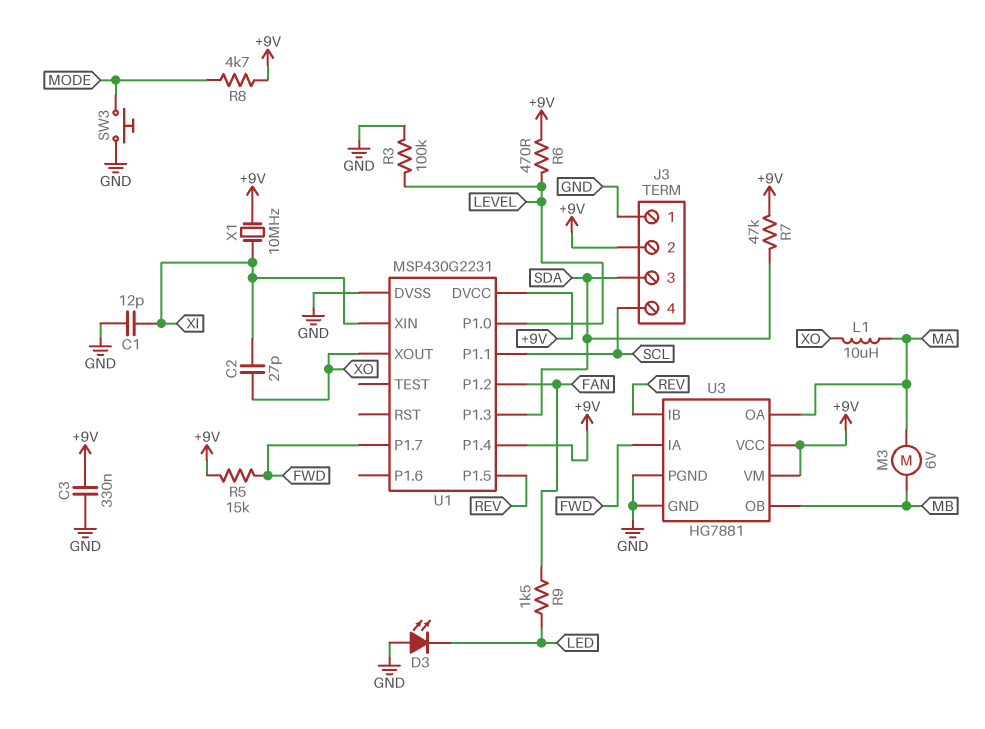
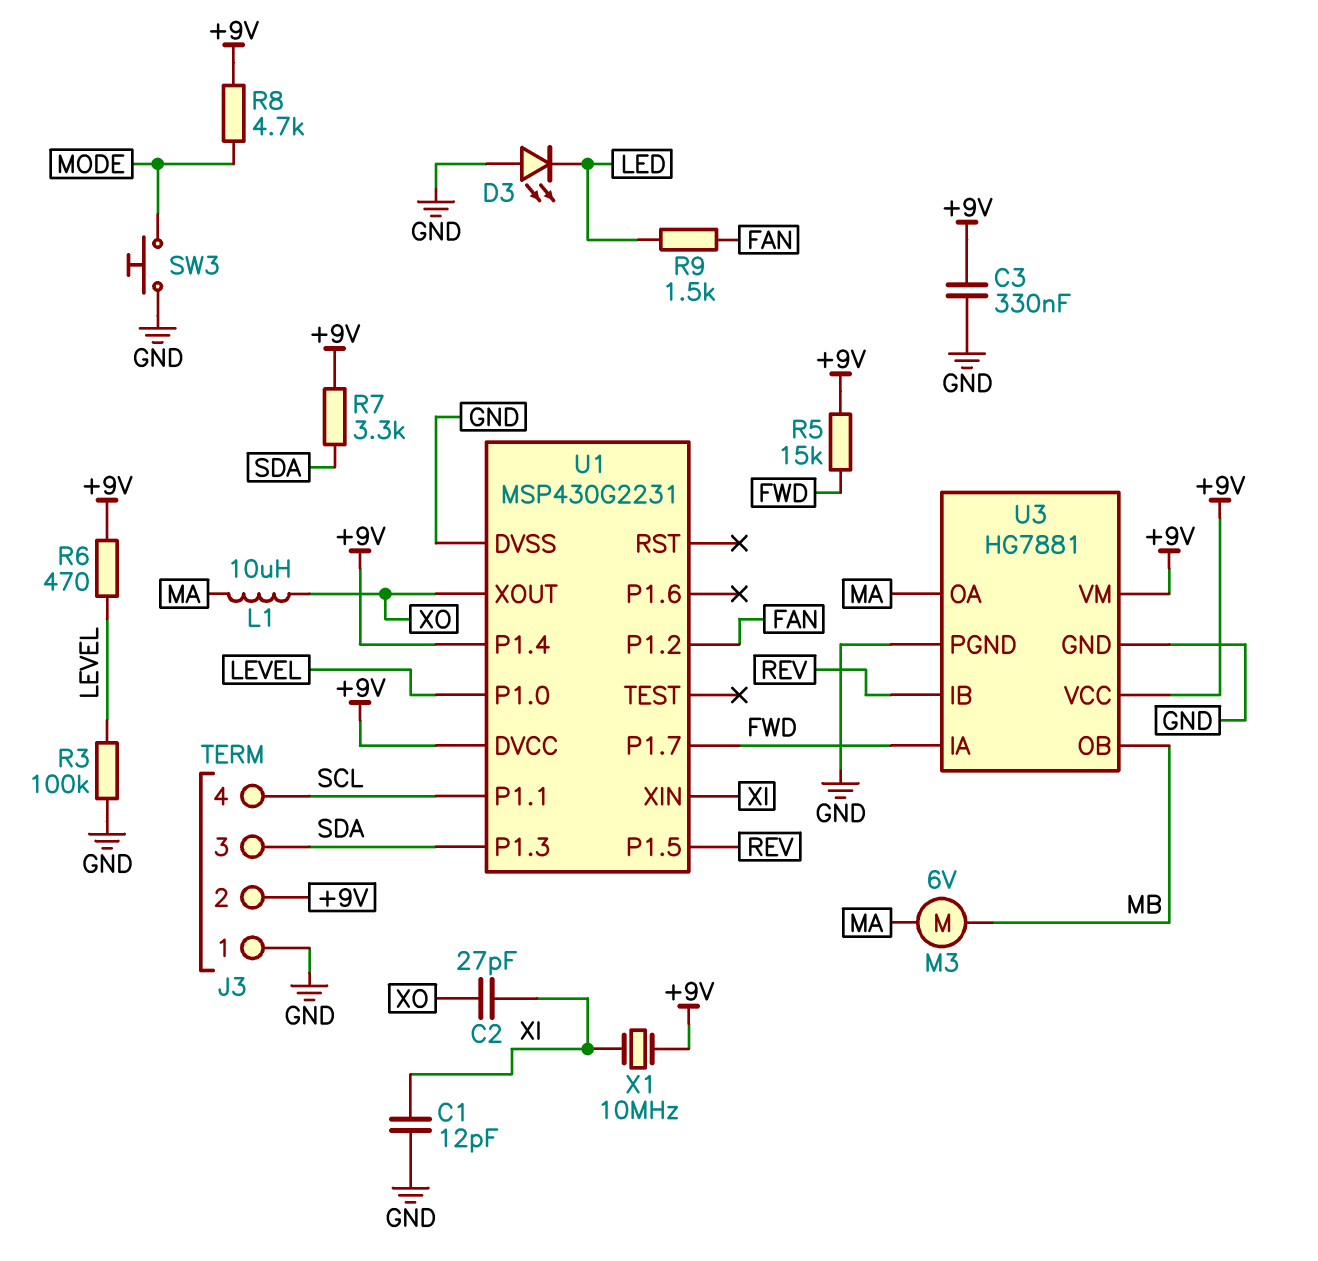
R7: 47k (+9V, SDA) -> 3.3k (+9V, SDA)

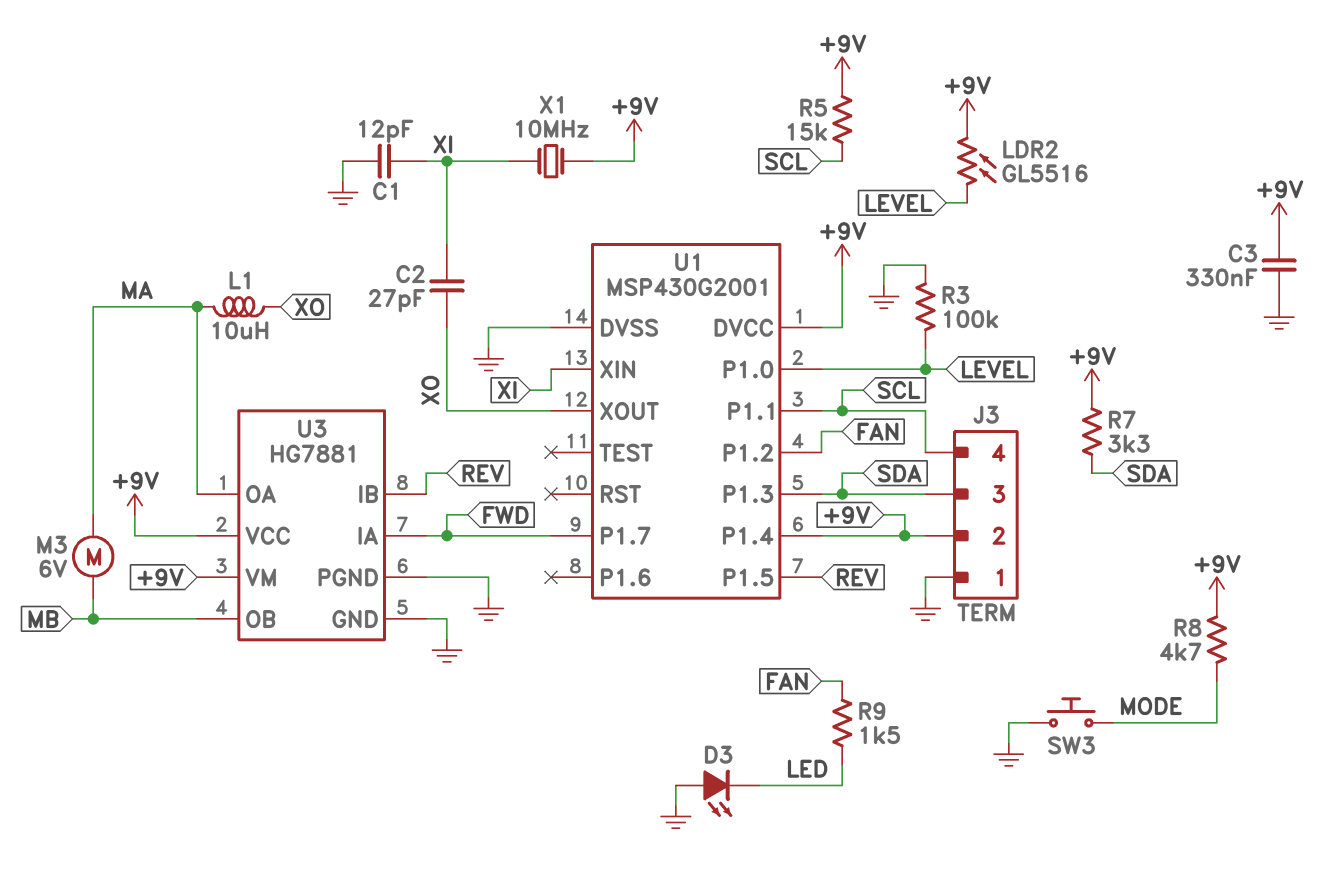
LDR2: none -> GL5516 (+9V, LEVEL)
R5: 15k (+9V, FWD) -> 15k (+9V, SCL)
R6: 470 (+9V, LEVEL) -> none
U1: MSP430G2231 -> MSP430G2001

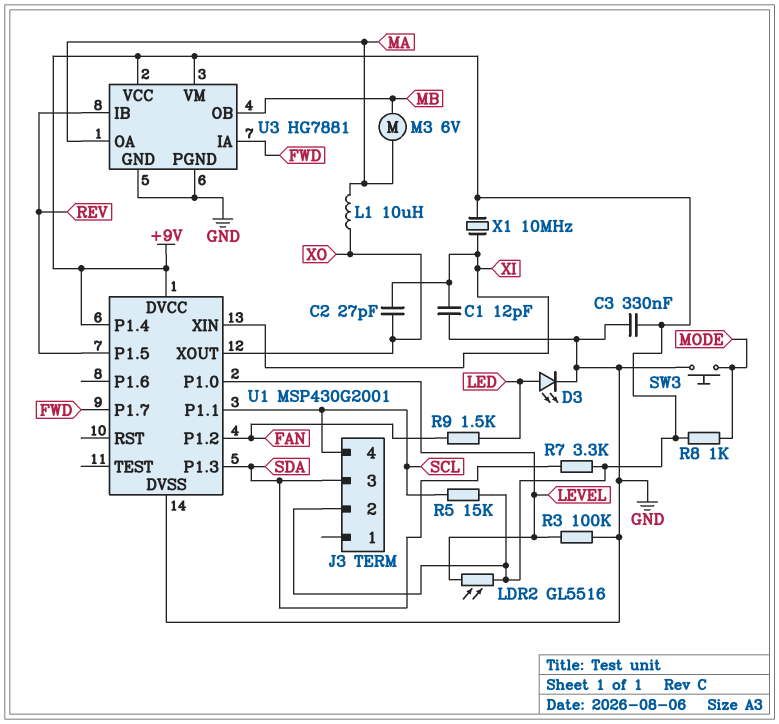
D3: LED (A GND, K LED) -> LED (A LED, K GND)
J3 pin 1: GND -> none
R8: 4.7k (+9V, MODE) -> 1k (+9V, MODE)

